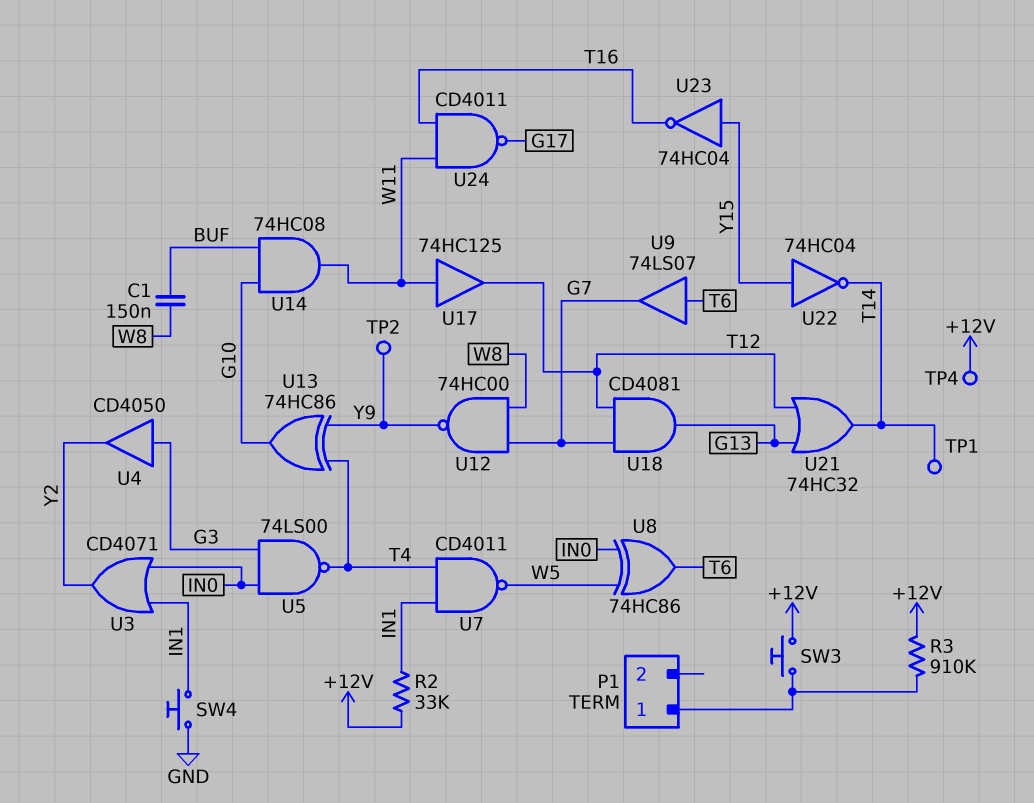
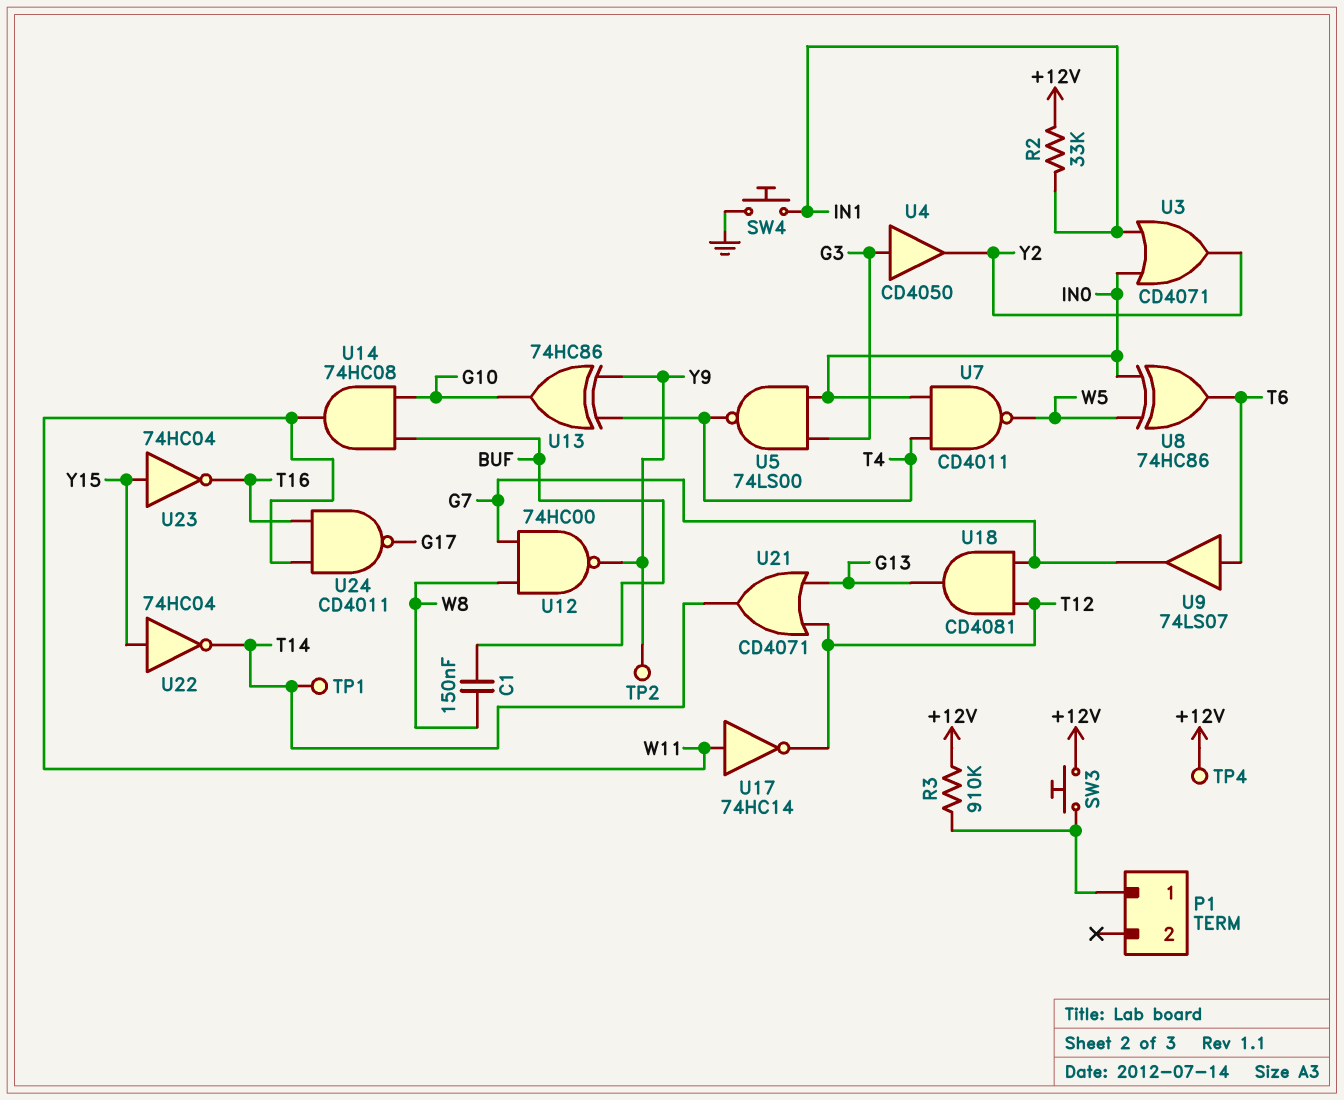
U7: NAND CD4011 (in IN1, in T4, out W5) -> NAND CD4011 (in IN0, in T4, out W5)
U17: buffer 74HC125 (in W11, out T12) -> NOT 74HC14 (in W11, out T12)
U21: OR 74HC32 (in G13, in T12, out T14) -> OR CD4071 (in G13, in T12, out T14)

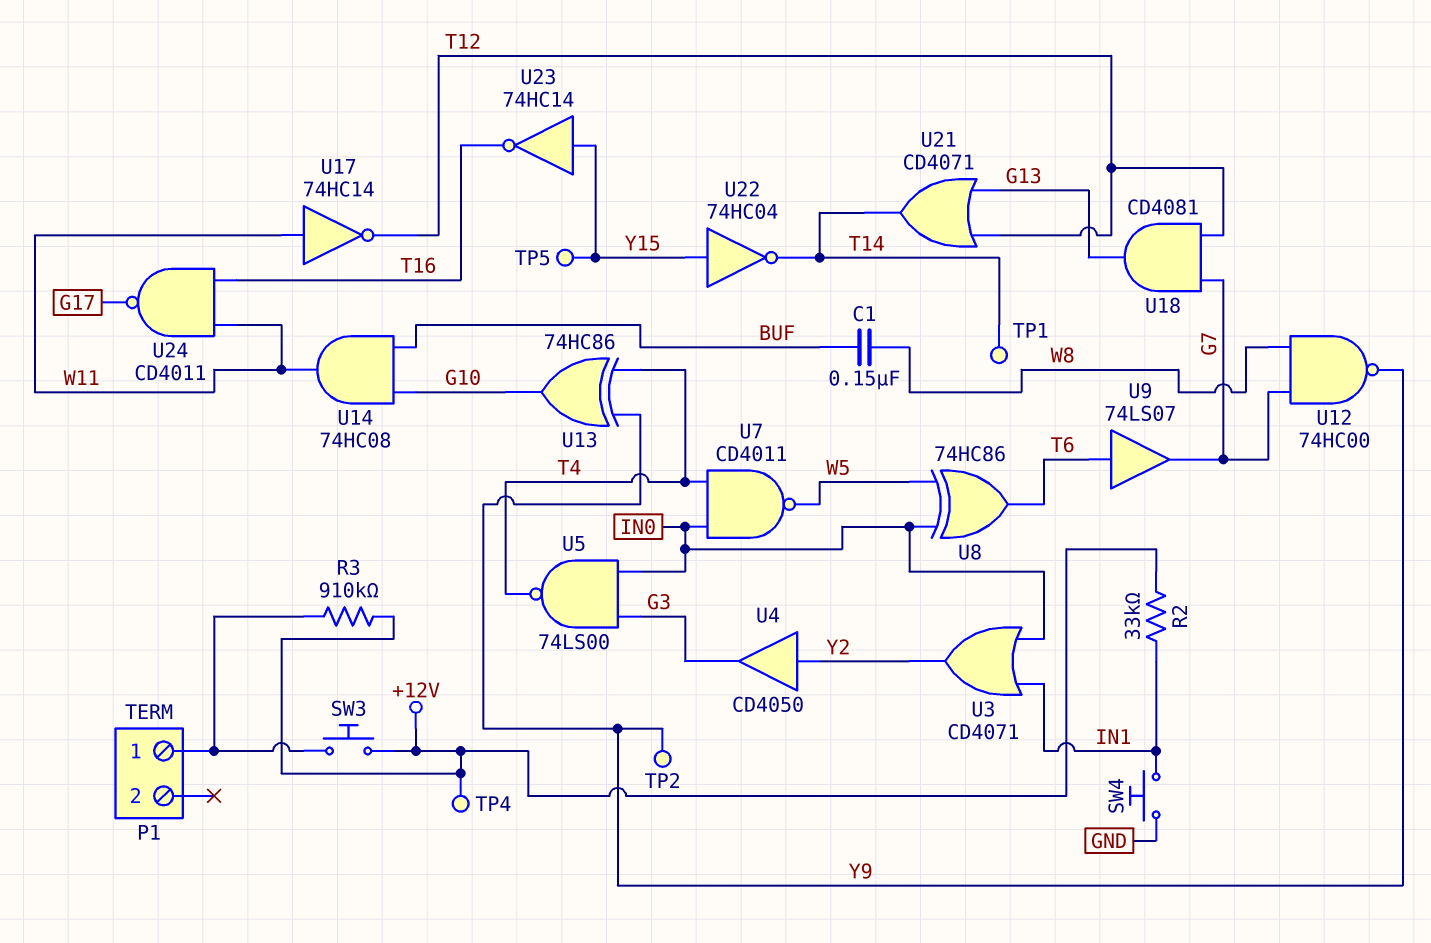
TP5: none -> test point (Y15)
U4: buffer CD4050 (in G3, out Y2) -> buffer CD4050 (in Y2, out G3)
U23: NOT 74HC04 (in Y15, out T16) -> NOT 74HC14 (in Y15, out T16)

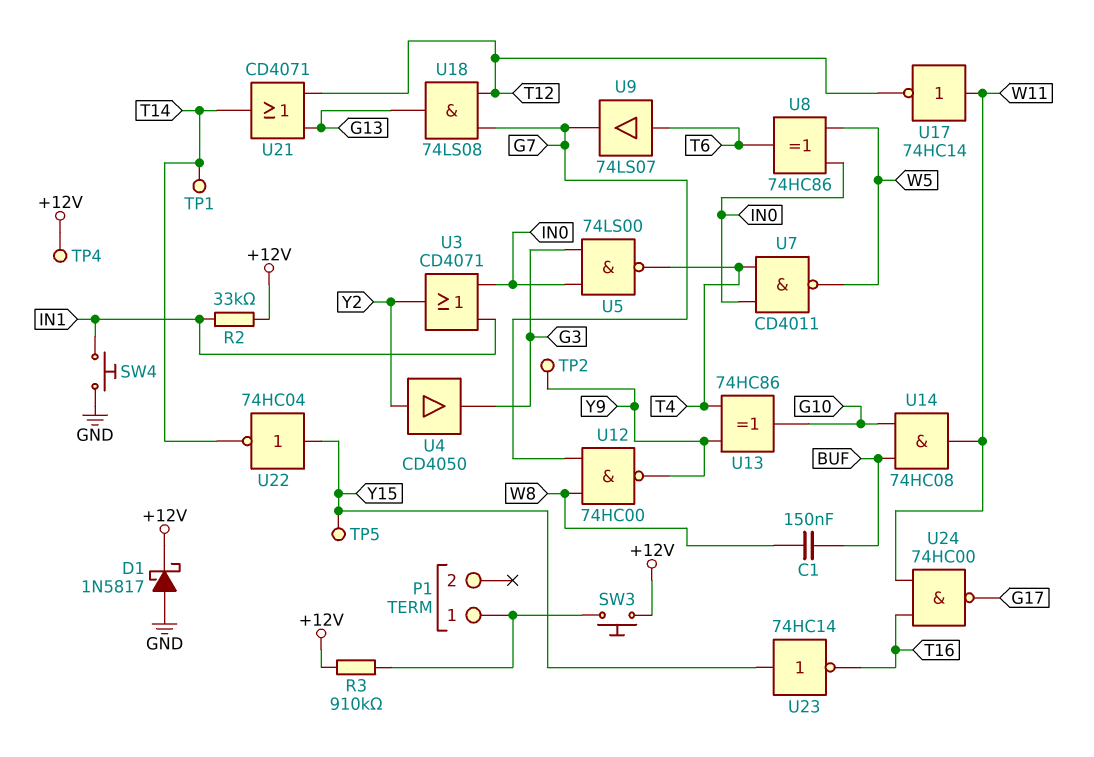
D1: none -> schottky 1N5817 (A GND, K +12V)
U18: AND CD4081 (in G7, in T12, out G13) -> AND 74LS08 (in G7, in T12, out G13)
U24: NAND CD4011 (in T16, in W11, out G17) -> NAND 74HC00 (in T16, in W11, out G17)

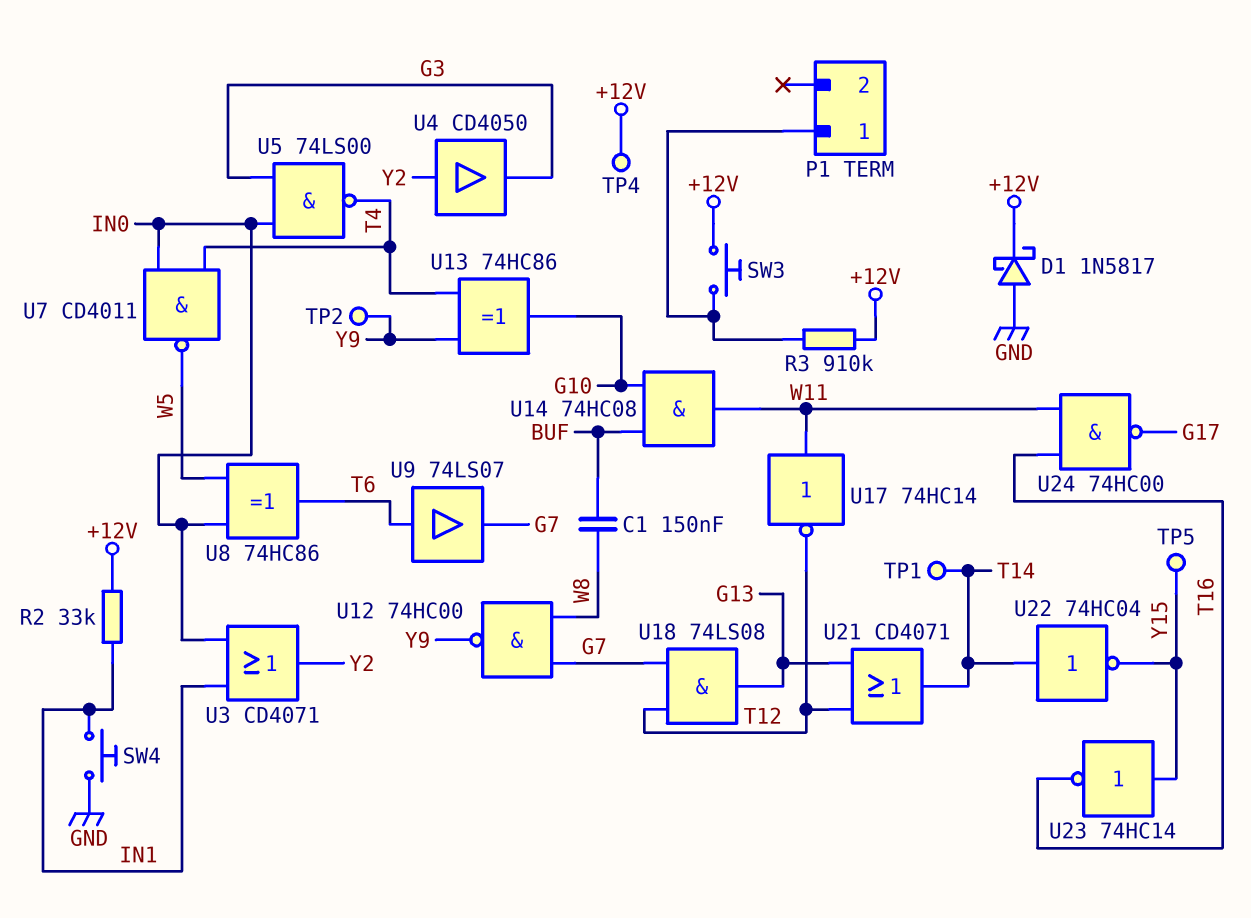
U22: NOT 74HC04 (in Y15, out T14) -> NOT 74HC04 (in T14, out Y15)

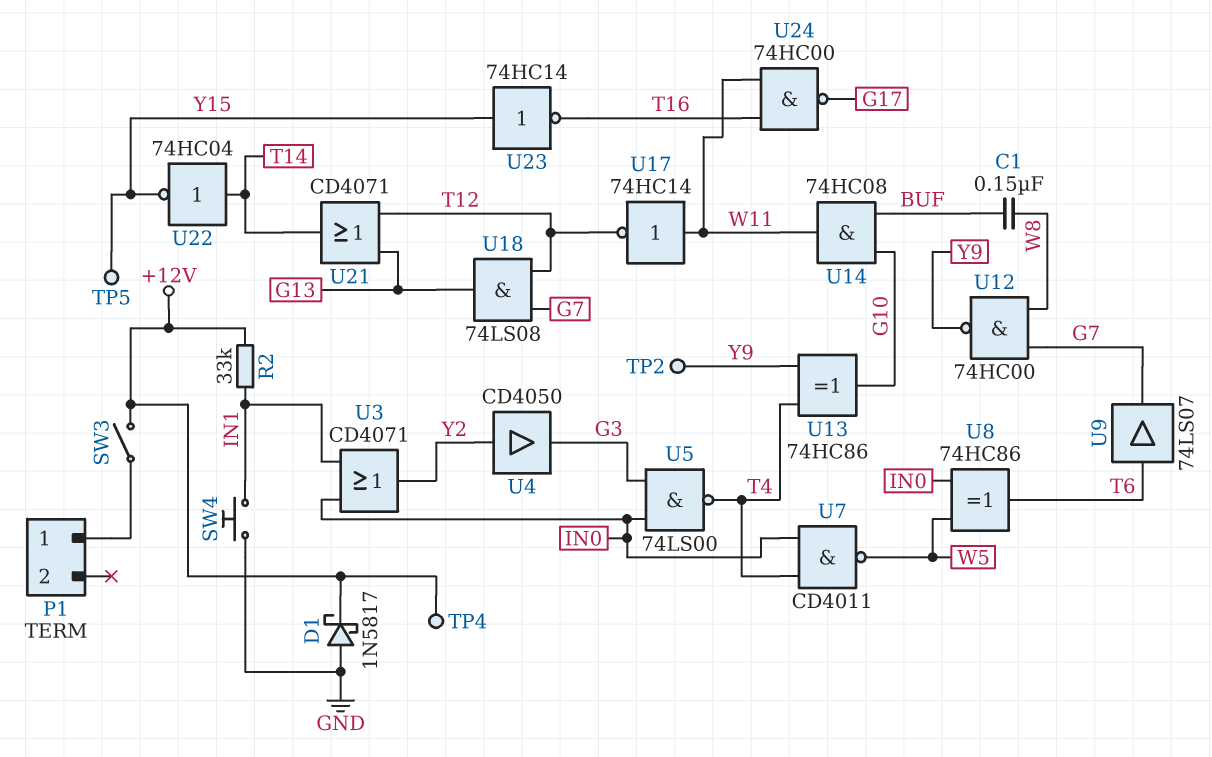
R3: 910k (+12V, P1/1) -> none
SW3: button (+12V, P1/1) -> switch (+12V, P1/1)
TP1: test point (T14) -> none

